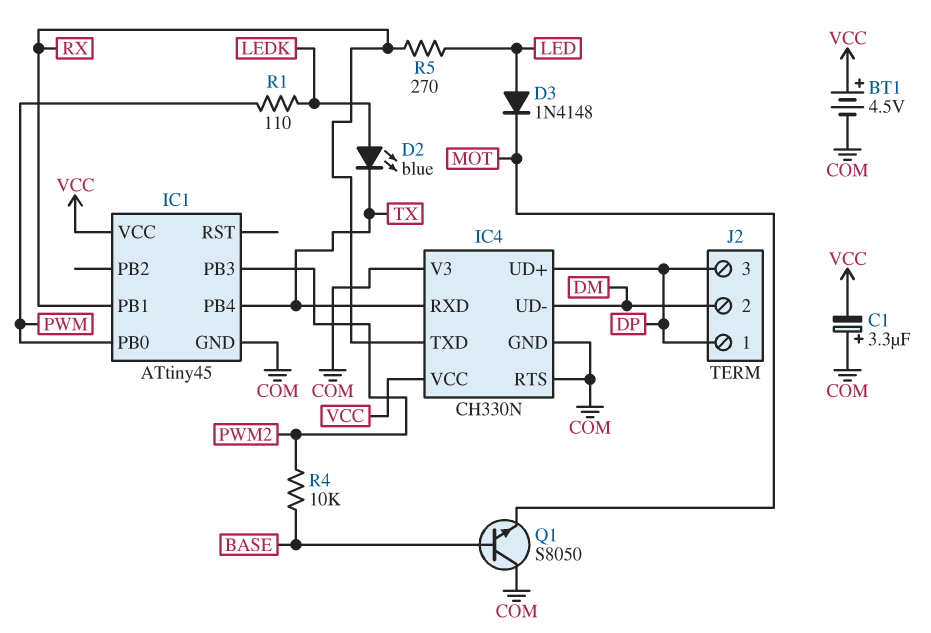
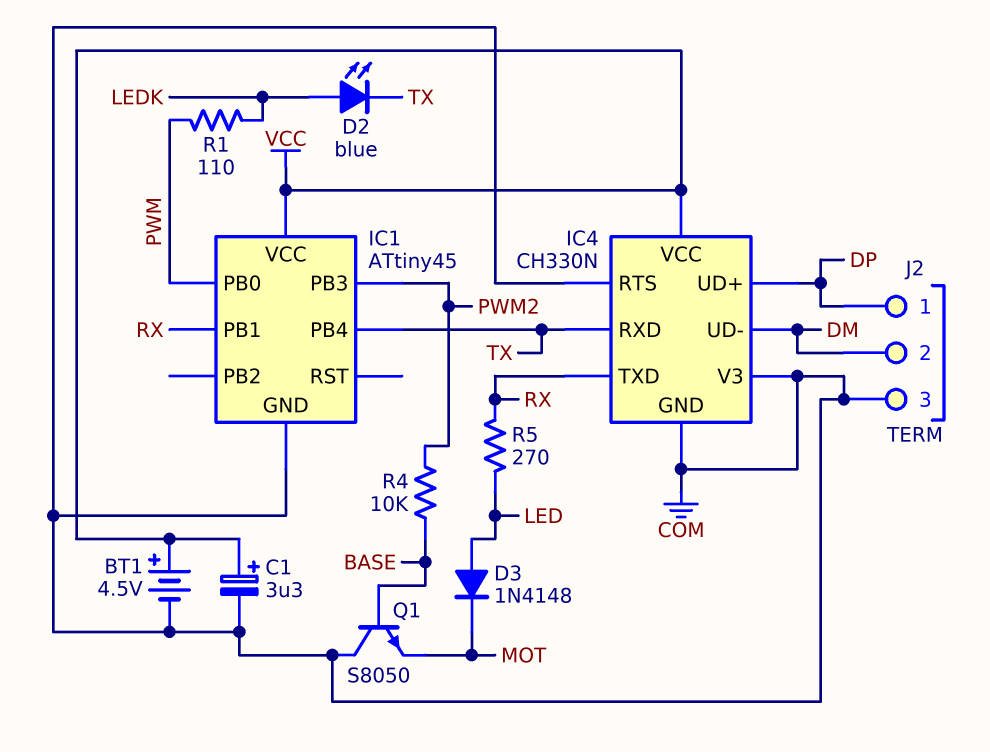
C1: 3.3uF (plus COM, minus VCC) -> 3.3uF (plus VCC, minus COM)
J2 pin 3: DP -> COM

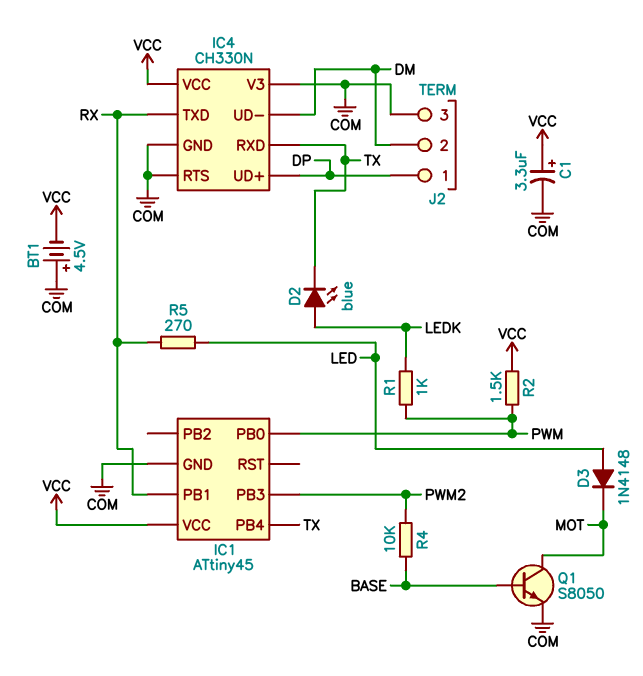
BT1: 4.5V (plus VCC, minus COM) -> 4.5V (plus COM, minus VCC)
Q1: NPN S8050 (B BASE, C COM, E MOT) -> NPN S8050 (B BASE, C MOT, E COM)
R1: 110 (LEDK, PWM) -> 1k (LEDK, PWM)
R2: none -> 1.5k (PWM, VCC)

